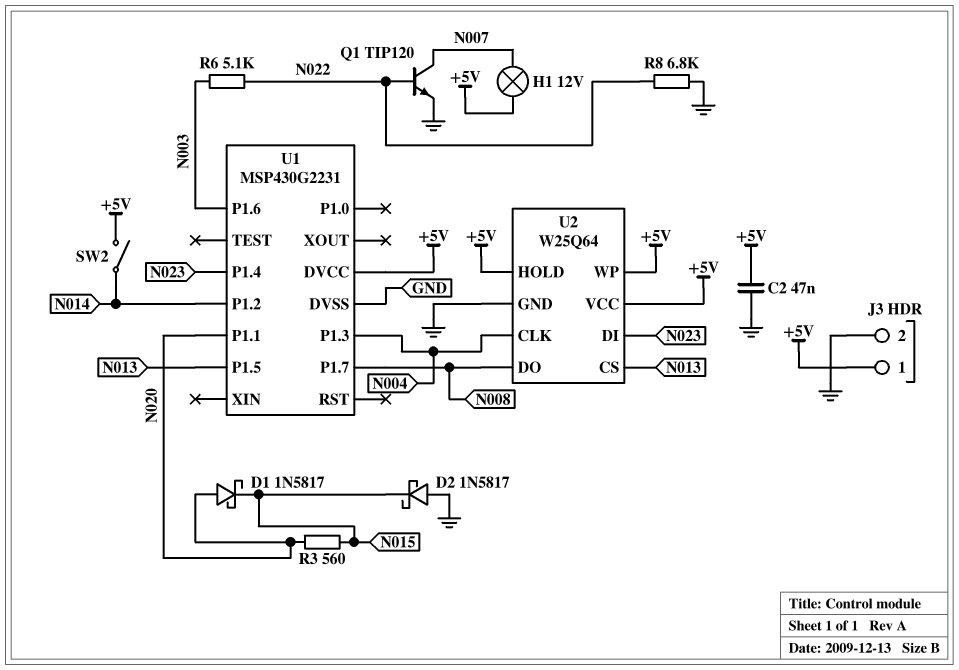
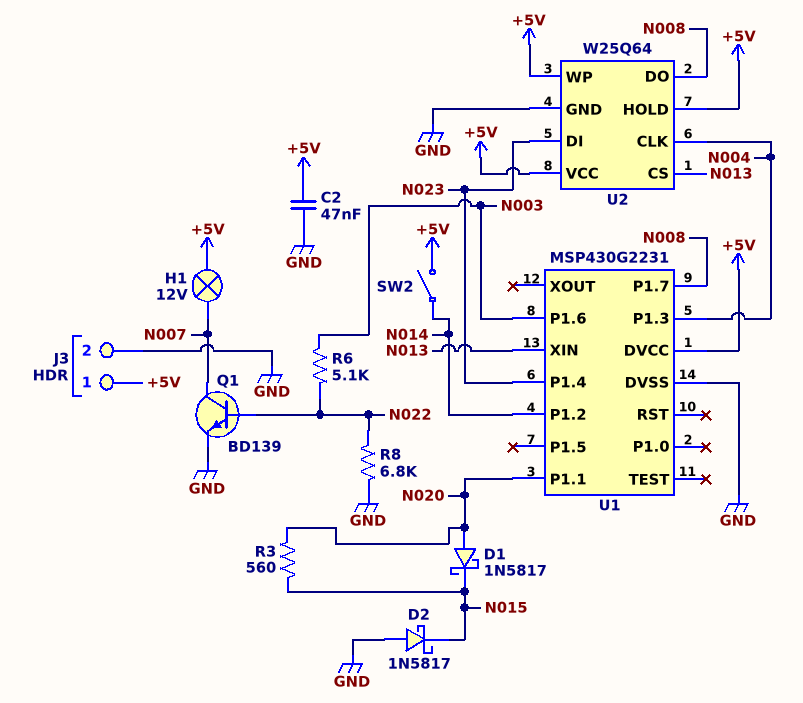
Q1: NPN TIP120 (B N022, C N007, E GND) -> NPN BD139 (B N022, C N007, E GND)
U1 pin P1.5: N013 -> none
U1 pin XIN: none -> N013

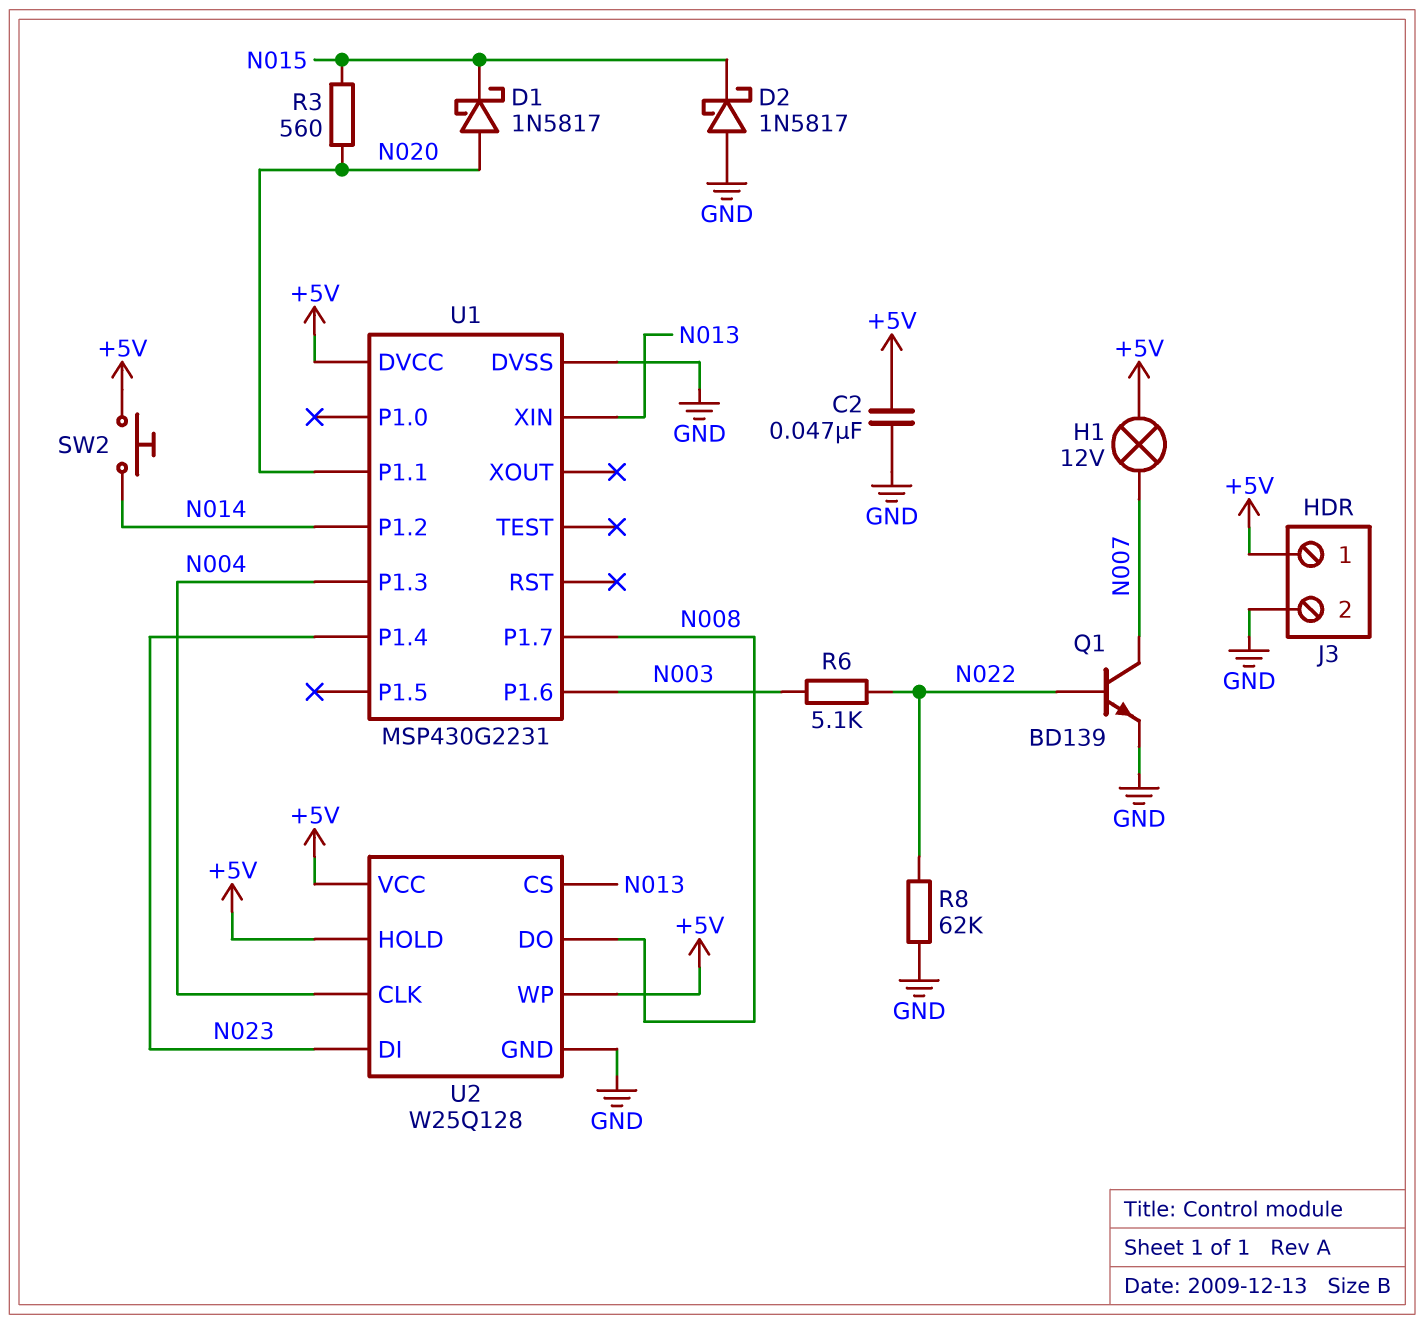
R8: 6.8k (GND, N022) -> 62k (GND, N022)
SW2: switch (+5V, N014) -> button (+5V, N014)
U2: W25Q64 -> W25Q128

